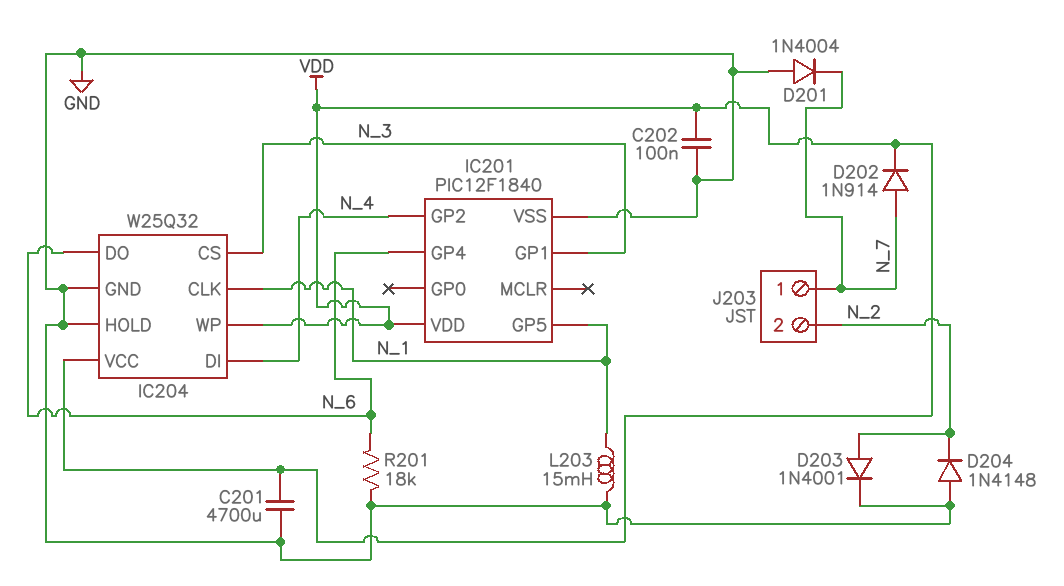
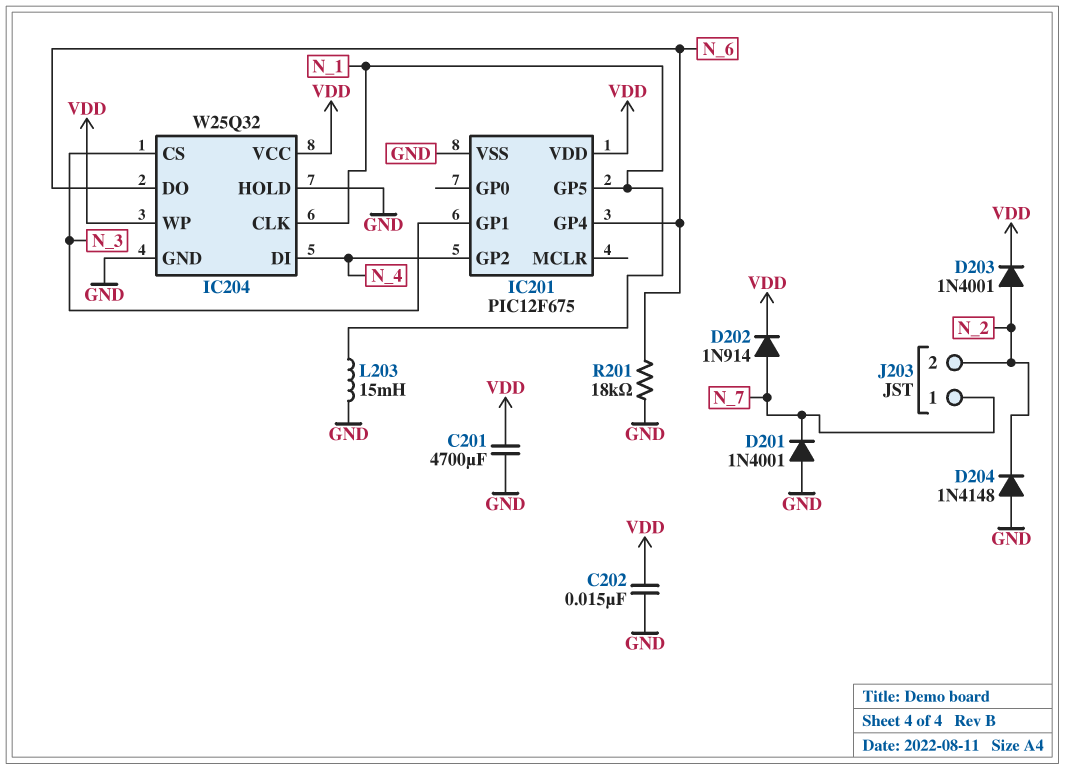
C202: 100nF (GND, VDD) -> 15nF (GND, VDD)
D201: diode 1N4004 (A GND, K N_7) -> diode 1N4001 (A GND, K N_7)
D203: diode 1N4001 (A N_2, K GND) -> diode 1N4001 (A N_2, K VDD)
IC201: PIC12F1840 -> PIC12F675

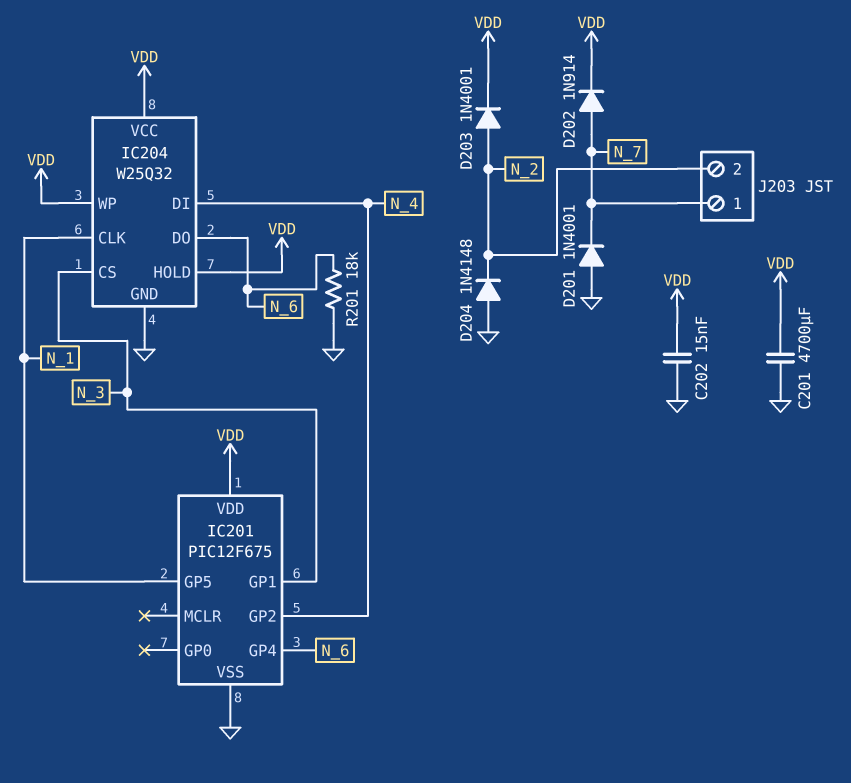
IC204 pin HOLD: GND -> VDD
L203: 15mH (GND, N_1) -> none

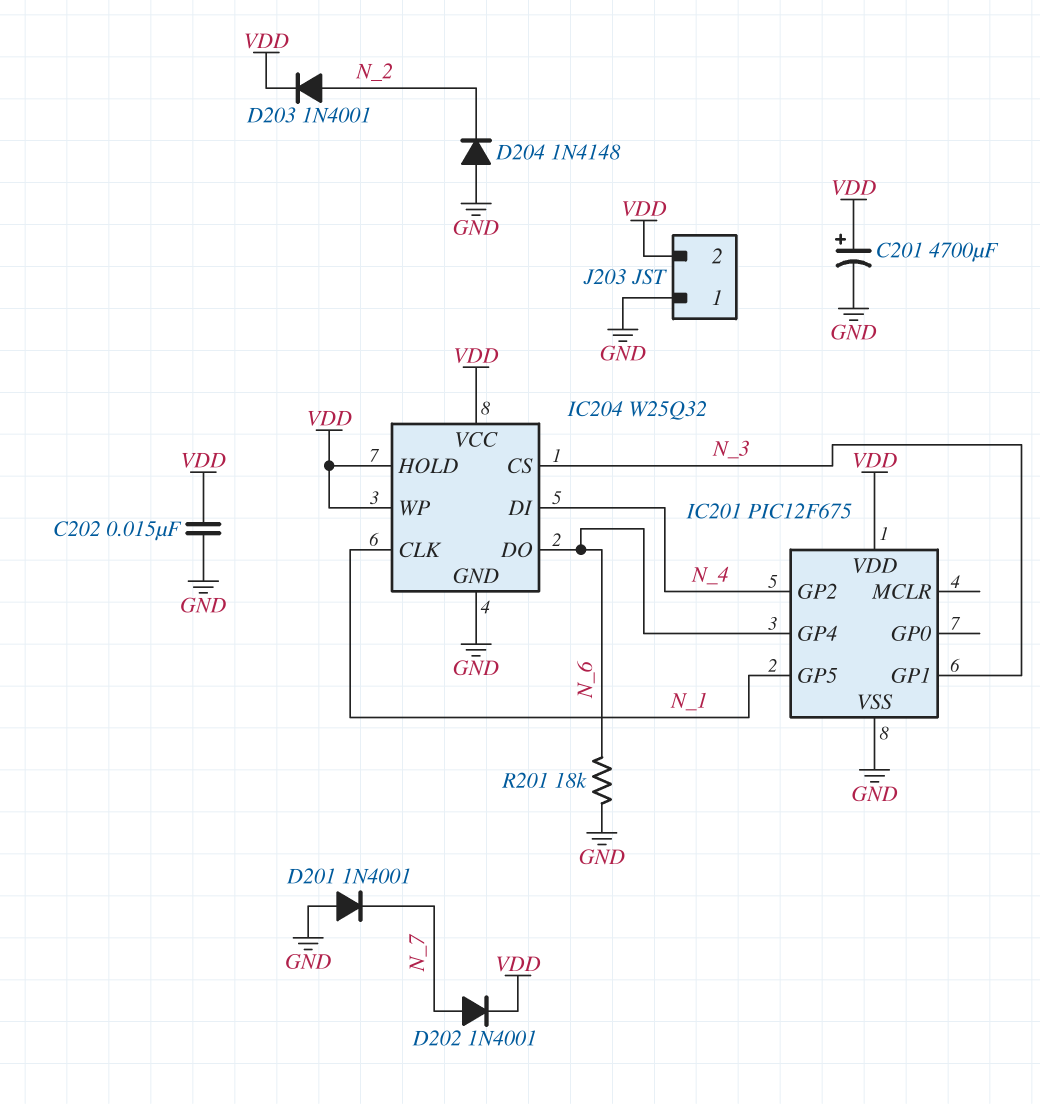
C201: 4700uF (GND, VDD) -> 4700uF (plus VDD, minus GND)
D202: diode 1N914 (A N_7, K VDD) -> diode 1N4001 (A N_7, K VDD)
J203 pin 1: N_7 -> GND
J203 pin 2: N_2 -> VDD

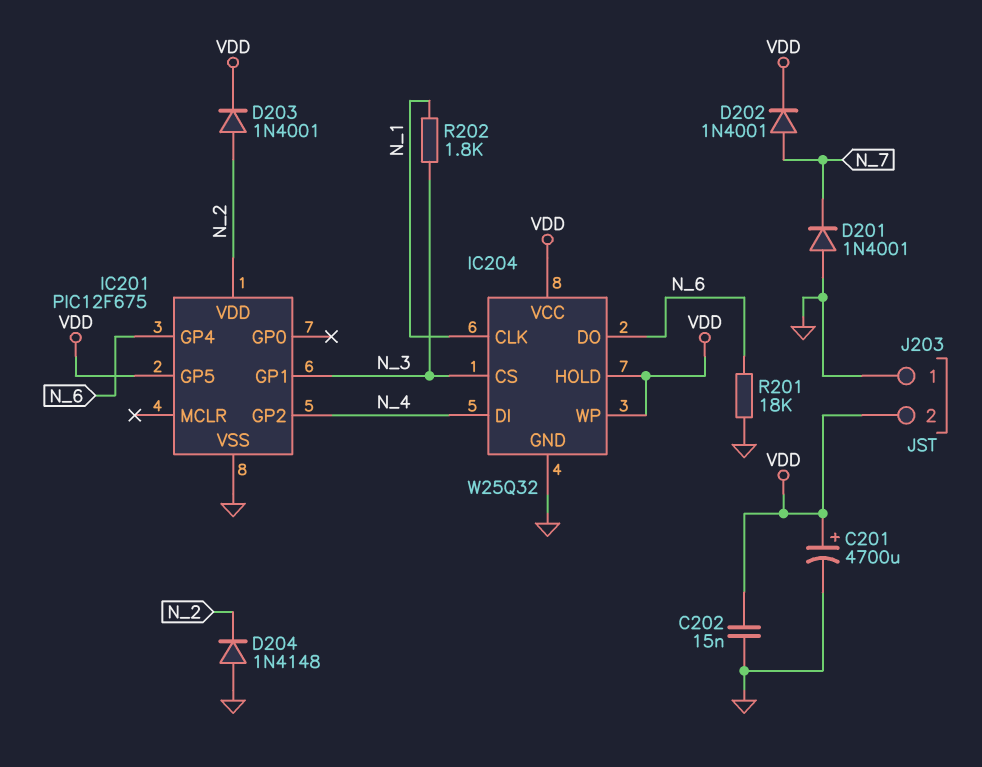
IC201 pin GP5: N_1 -> VDD
IC201 pin VDD: VDD -> N_2
R202: none -> 1.8k (N_1, N_3)

